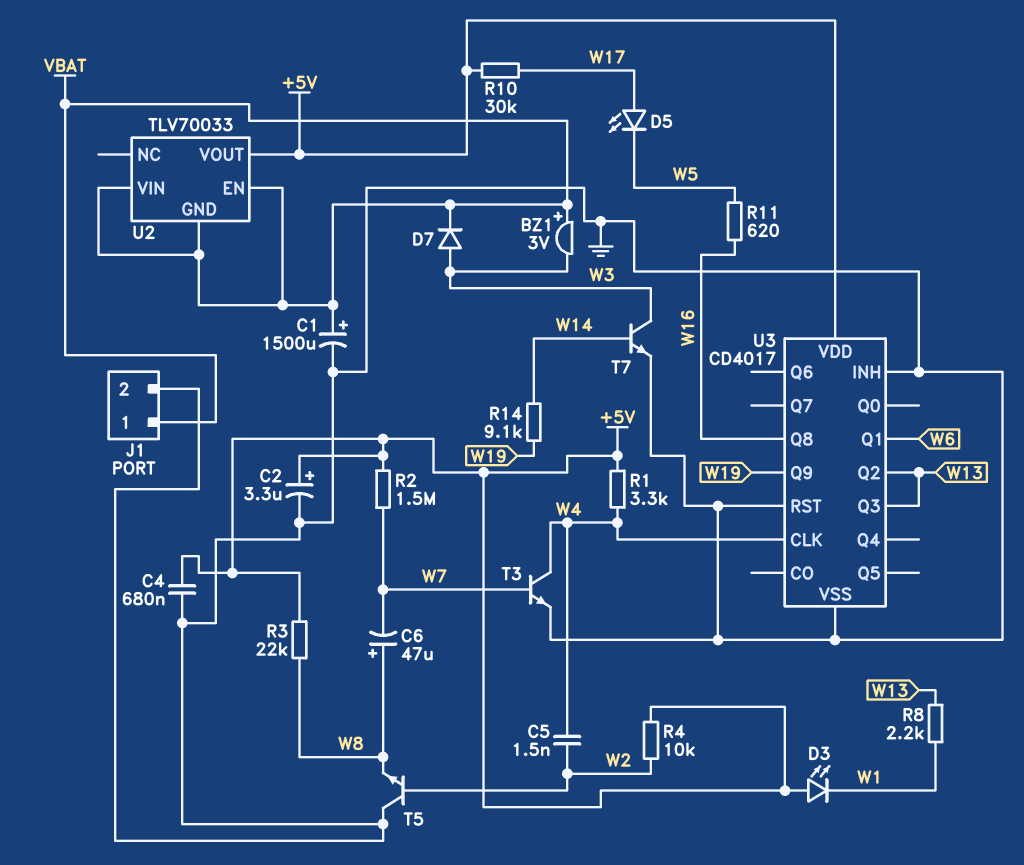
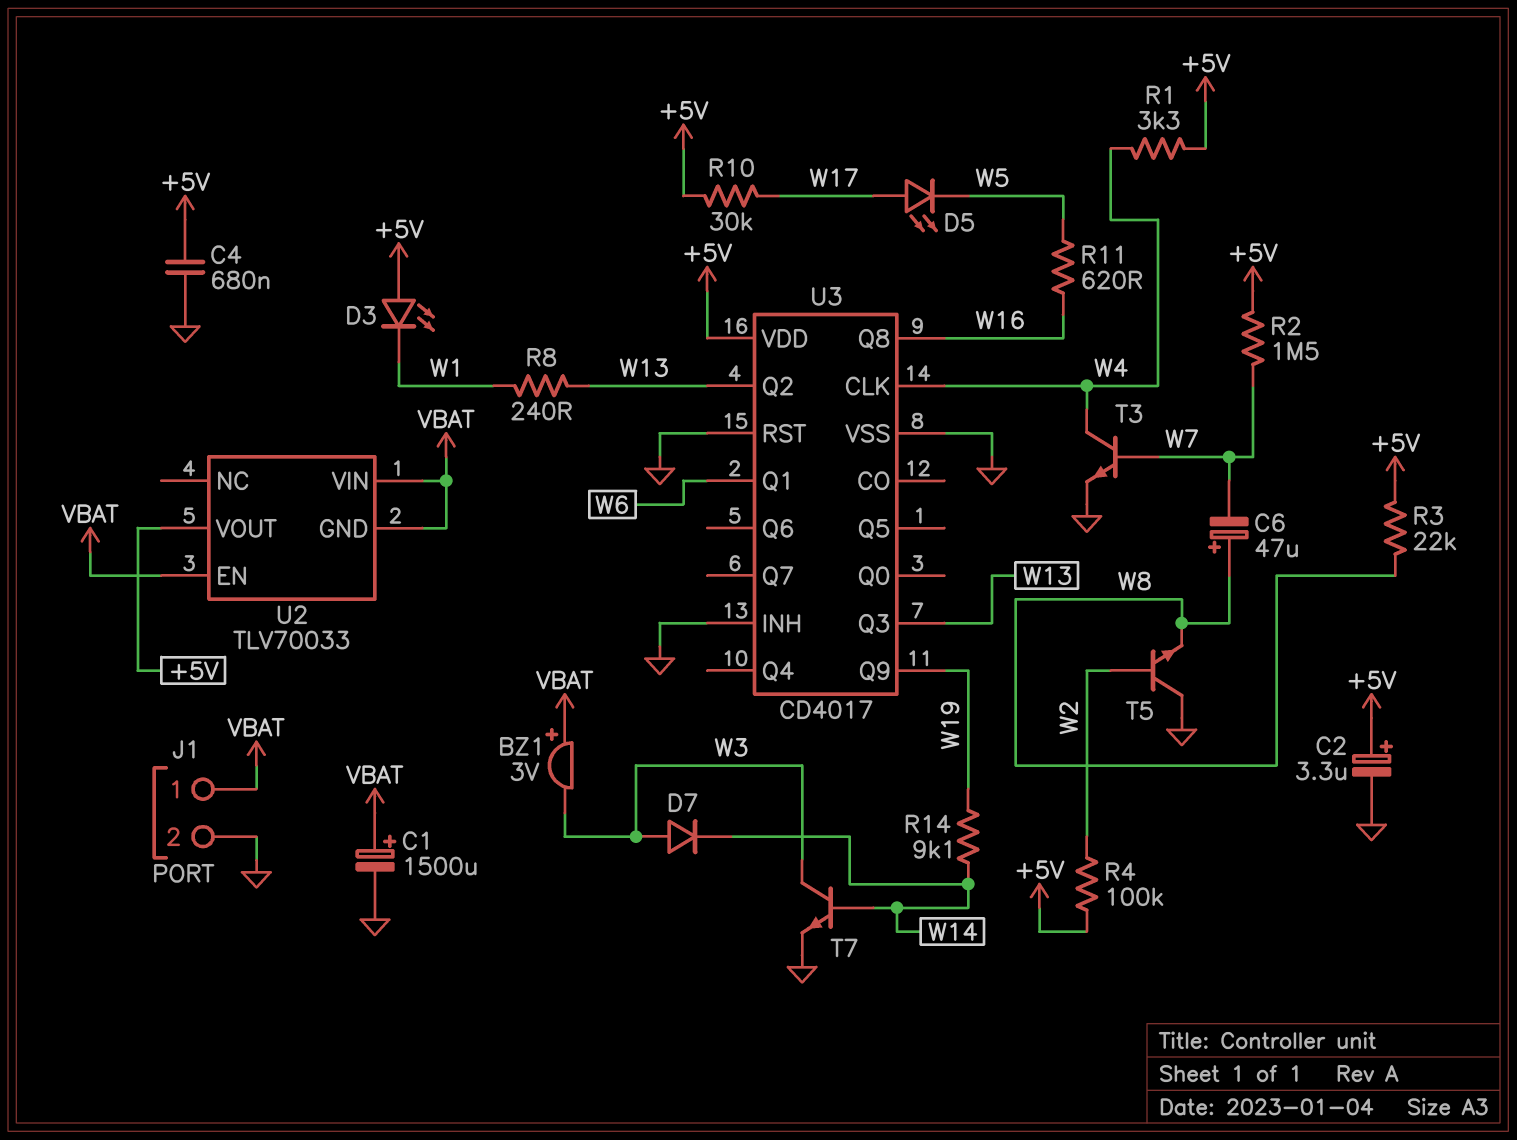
C5: 1.5nF (W2, W4) -> none
D7: diode (A W3, K VBAT) -> diode (A W3, K W14)
R4: 10k (+5V, W2) -> 100k (+5V, W2)
R8: 2.2k (W1, W13) -> 240 (W1, W13)

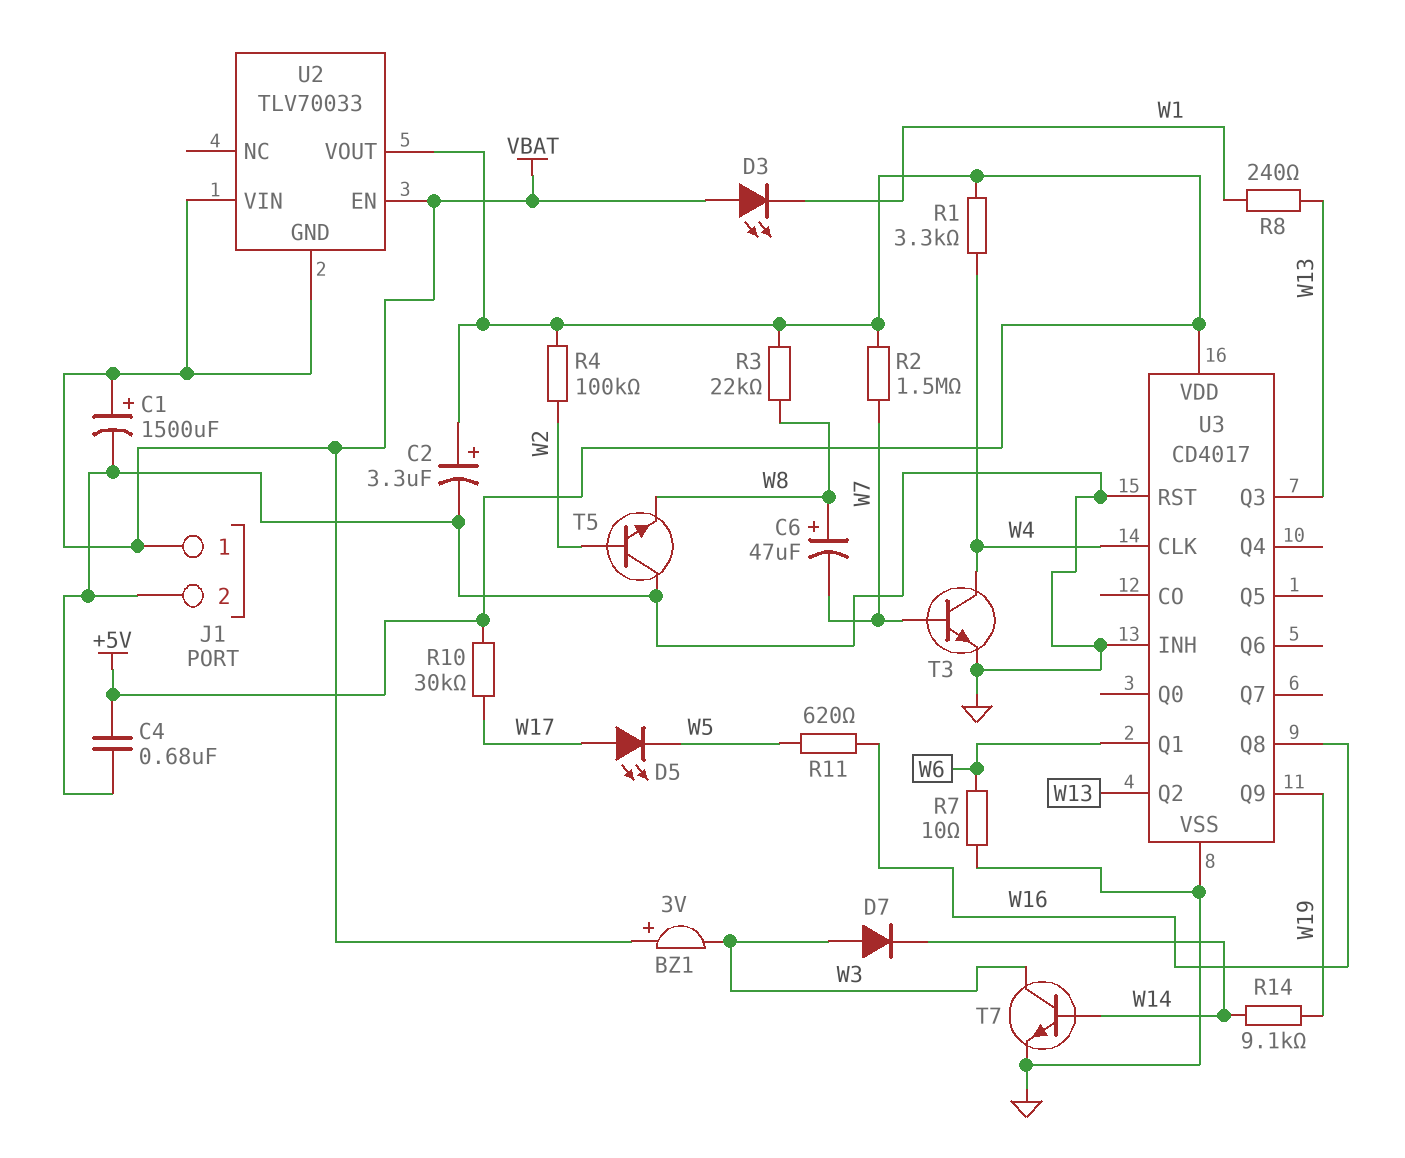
D3: LED (A +5V, K W1) -> LED (A VBAT, K W1)
R7: none -> 10 (GND, W6)

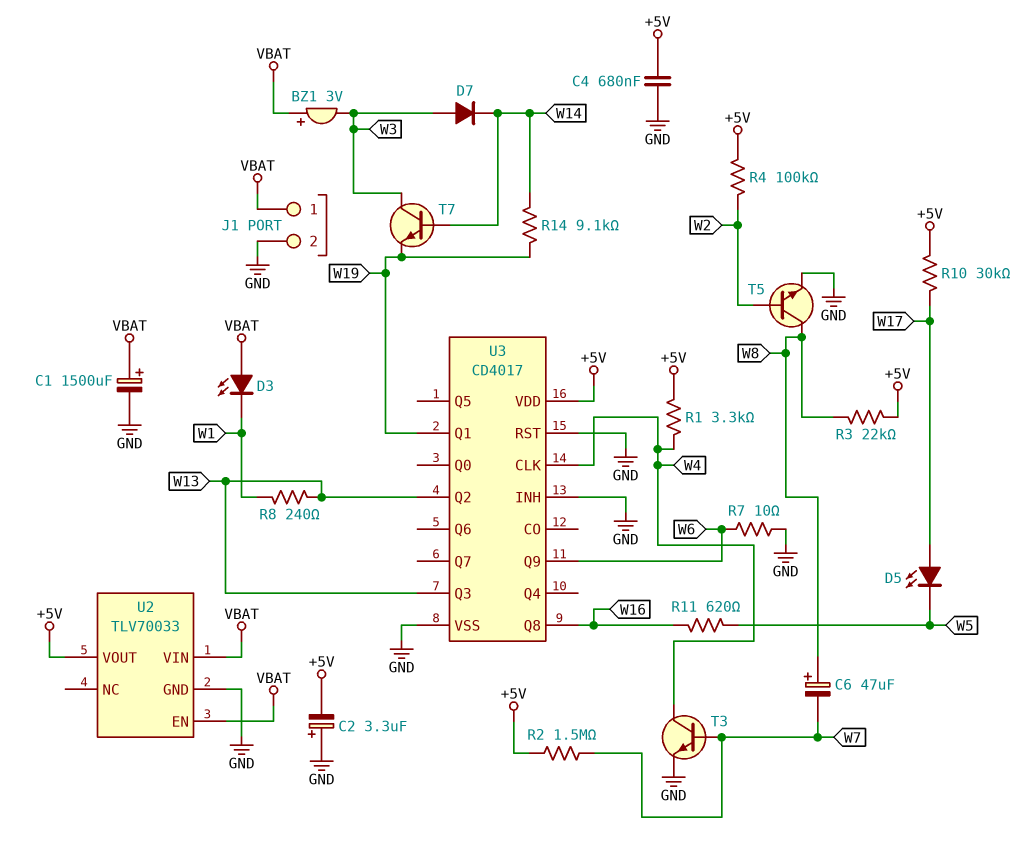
C2: 3.3uF (plus +5V, minus GND) -> 3.3uF (plus GND, minus +5V)
T5: NPN (B W2, C GND, E W8) -> NPN (B W2, C W8, E GND)
T7: NPN (B W14, C W3, E GND) -> NPN (B W14, C W3, E W19)
U2 pin GND: VBAT -> GND
U3 pin Q1: W6 -> W19
U3 pin Q9: W19 -> W6

